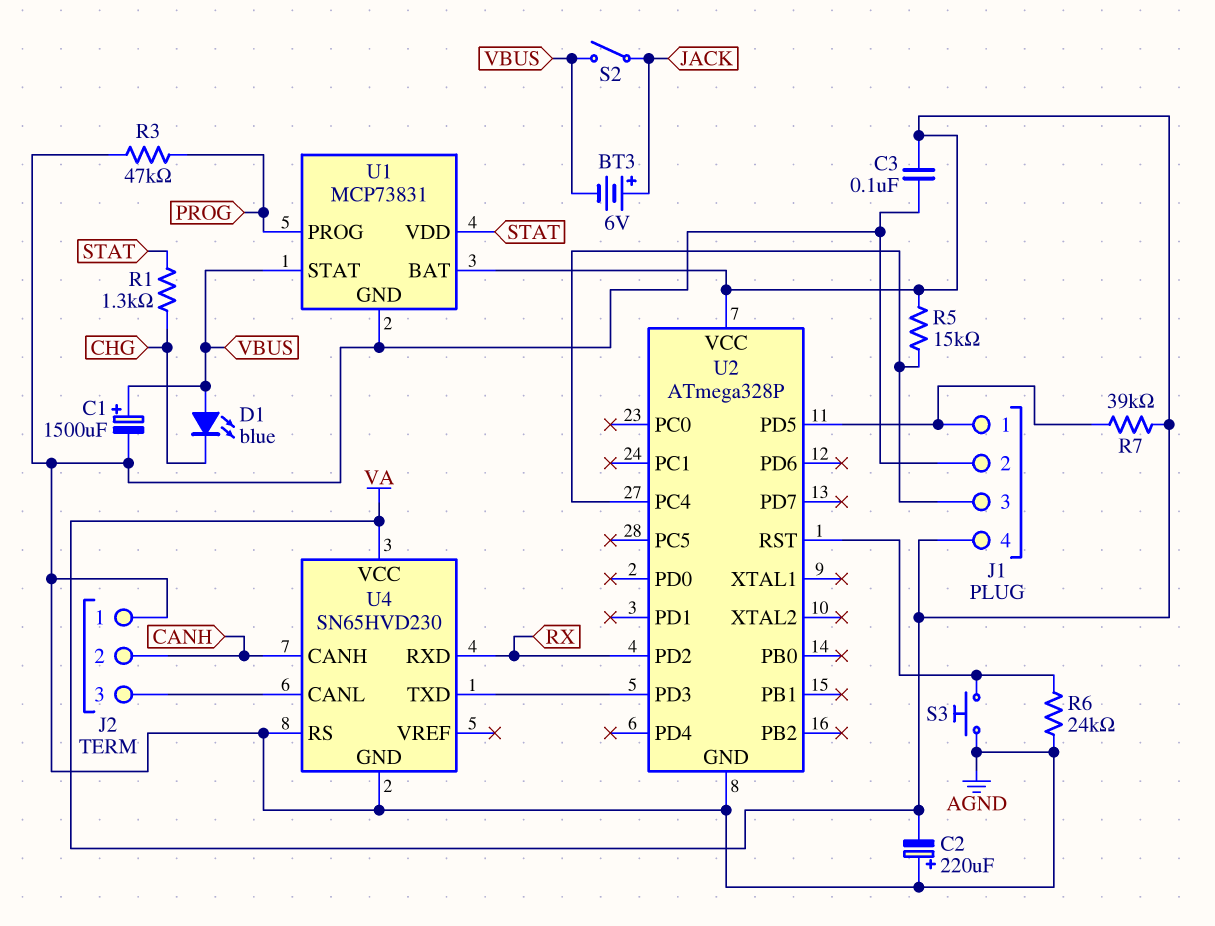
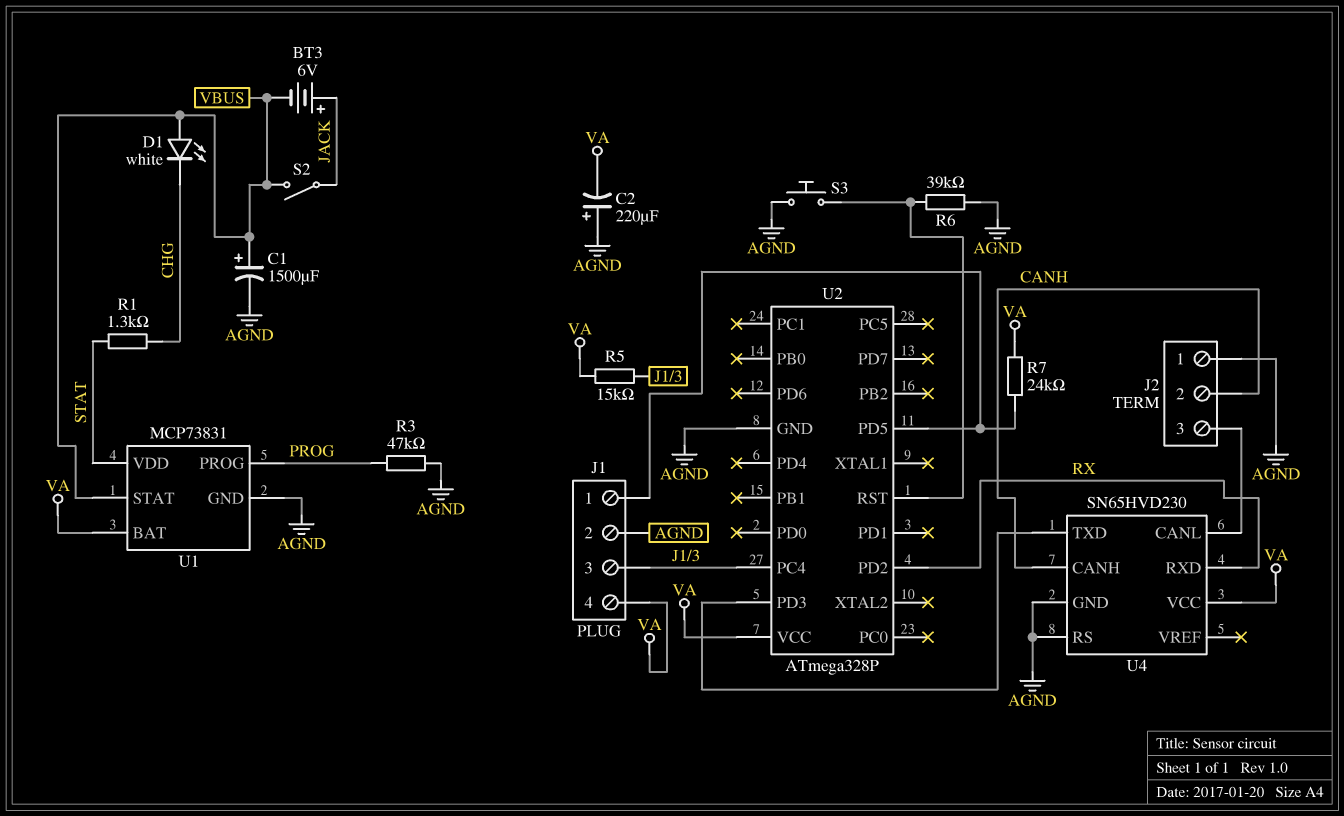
C3: 100nF (AGND, VA) -> none
D1: LED blue (A VBUS, K CHG) -> LED white (A VBUS, K CHG)
R6: 24k (AGND, U2/RST) -> 39k (AGND, U2/RST)
R7: 39k (J1/1, VA) -> 24k (J1/1, VA)

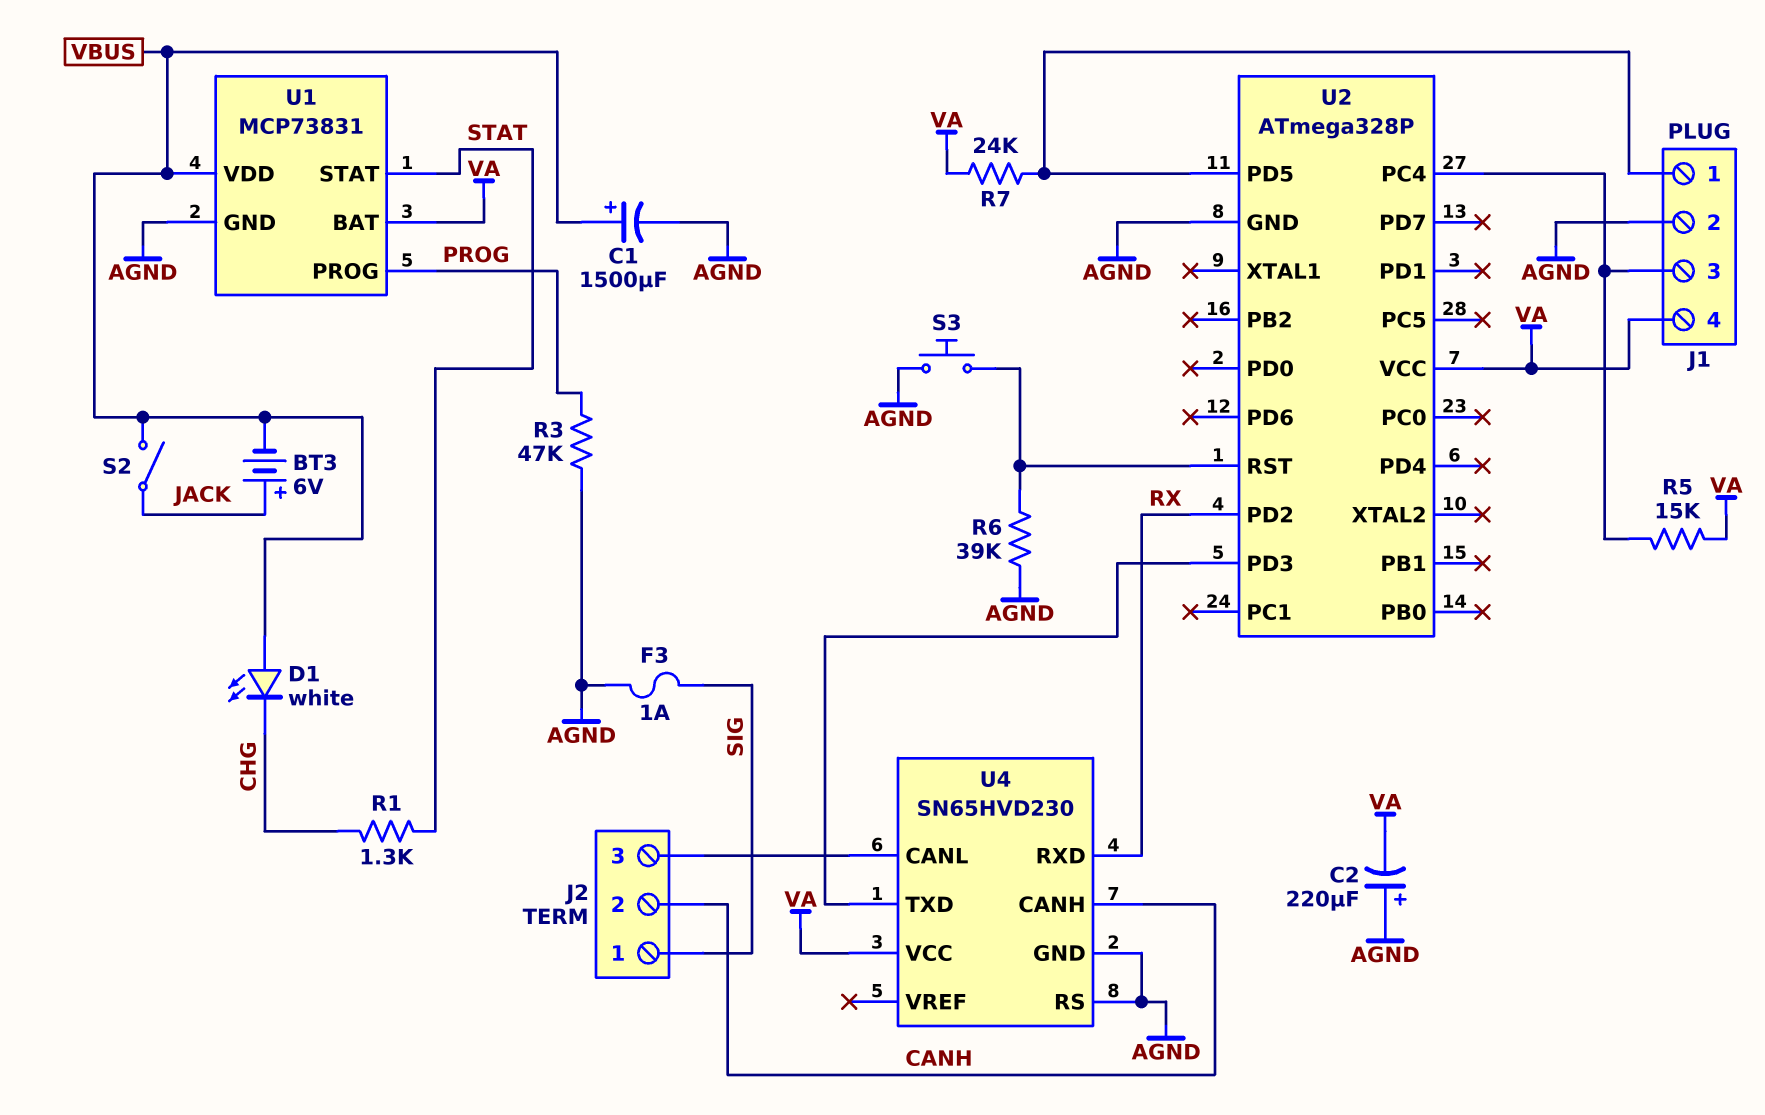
F3: none -> 1A (AGND, SIG)
J2 pin 1: AGND -> SIG
U1 pin STAT: VBUS -> STAT
U1 pin VDD: STAT -> VBUS

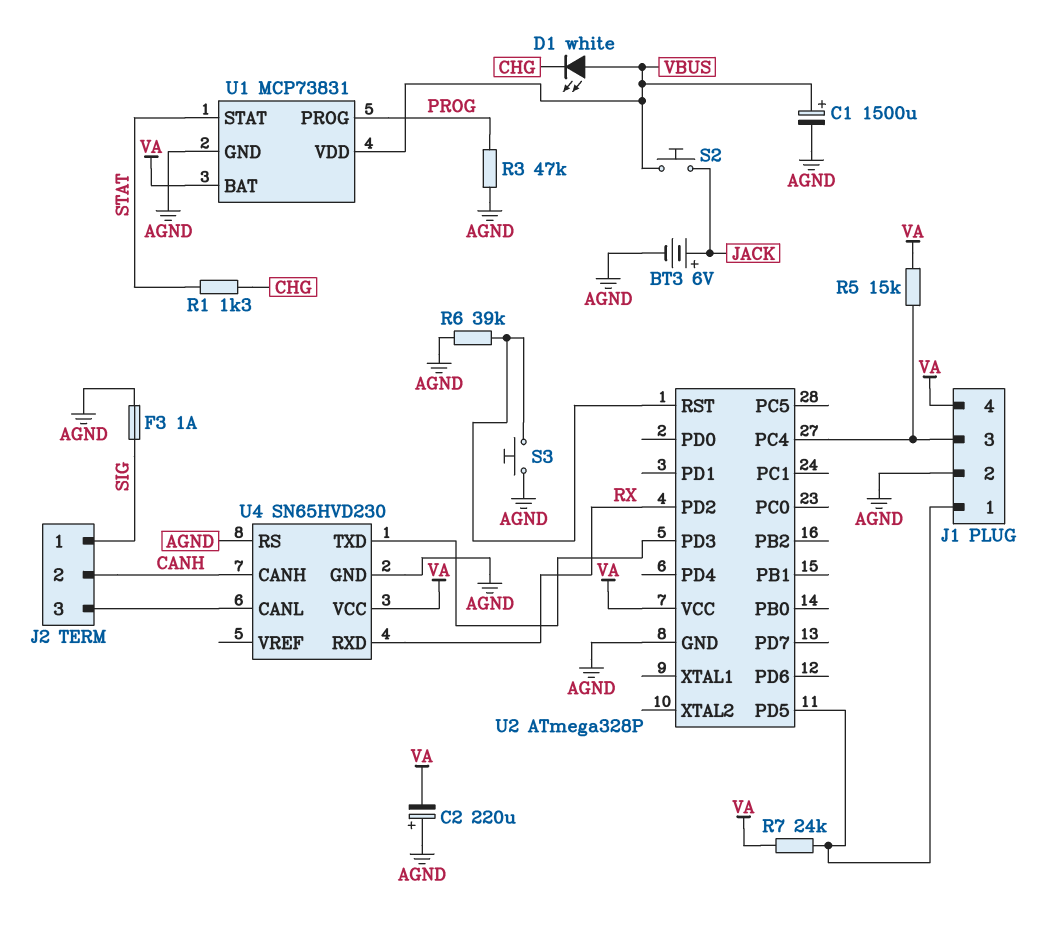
BT3: 6V (plus JACK, minus VBUS) -> 6V (plus JACK, minus AGND)
S2: switch (JACK, VBUS) -> button (JACK, VBUS)

